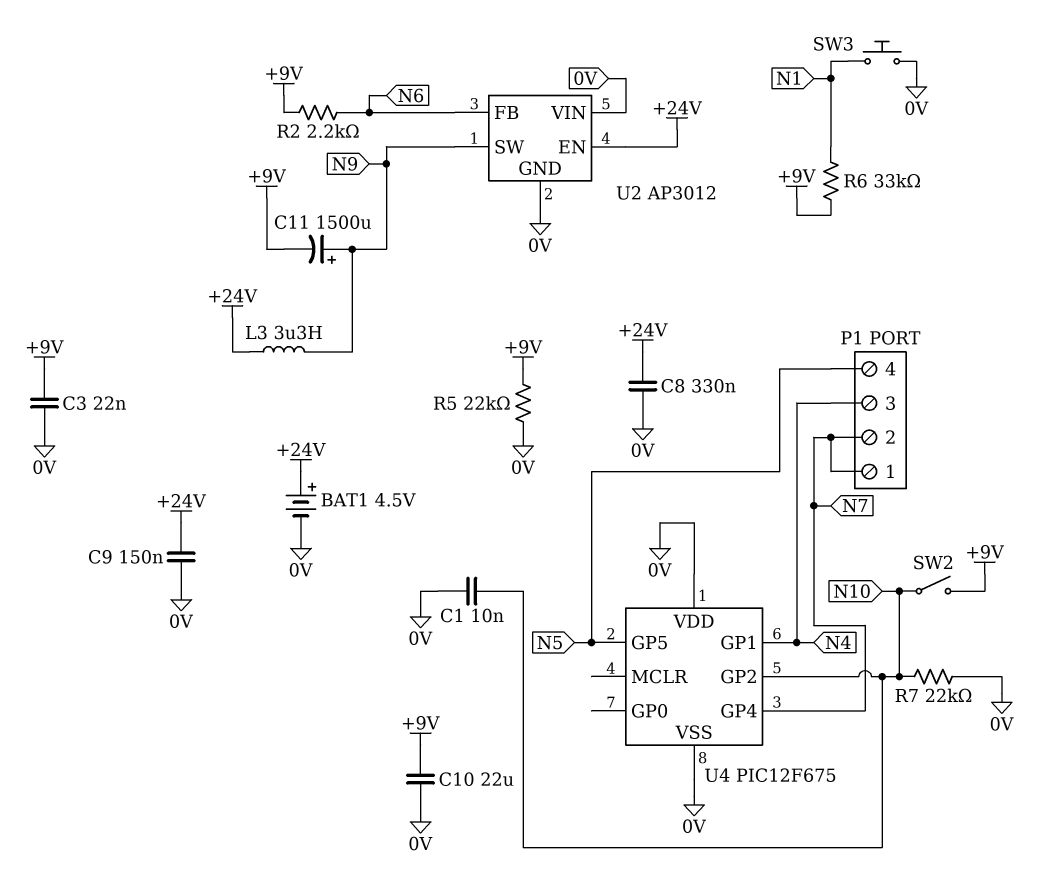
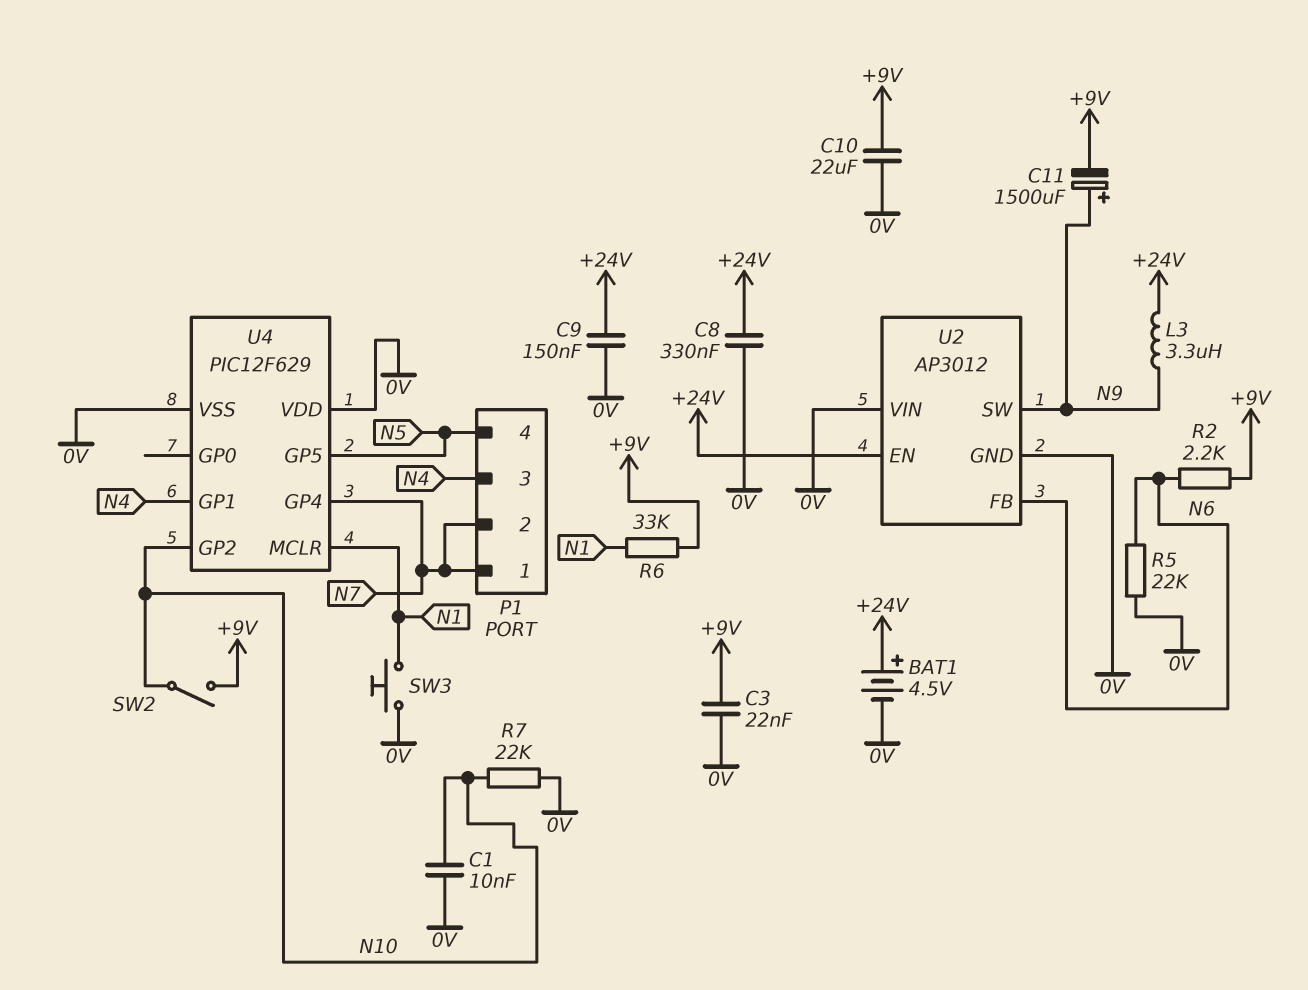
R5: 22k (+9V, 0V) -> 22k (0V, N6)
U4: PIC12F675 -> PIC12F629
U4 pin MCLR: none -> N1

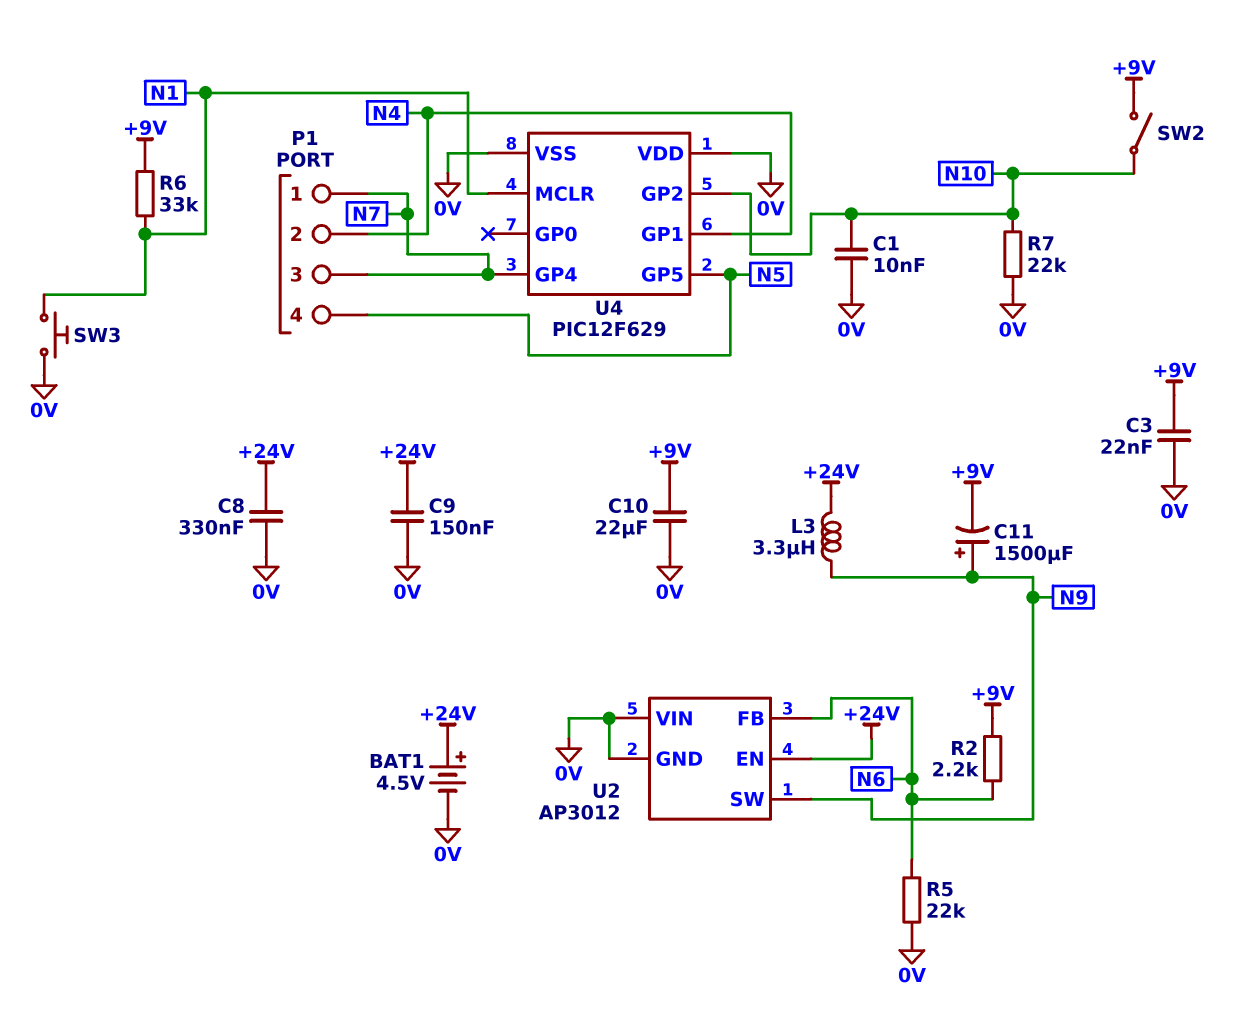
P1 pin 2: N7 -> N4
P1 pin 3: N4 -> N7

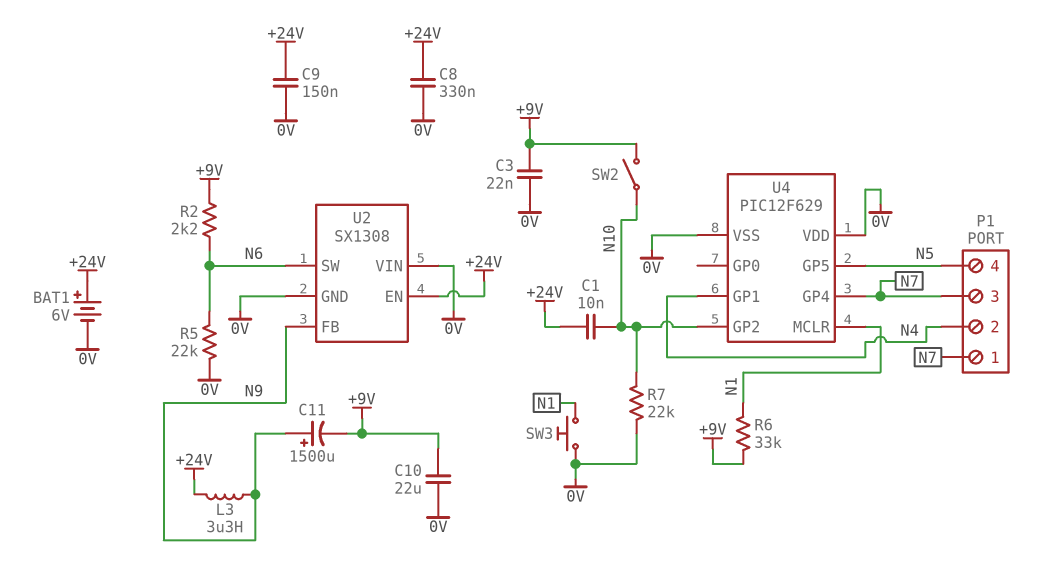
BAT1: 4.5V (plus +24V, minus 0V) -> 6V (plus +24V, minus 0V)
C1: 10nF (0V, N10) -> 10nF (+24V, N10)
U2: AP3012 -> SX1308
U2 pin FB: N6 -> N9
U2 pin SW: N9 -> N6

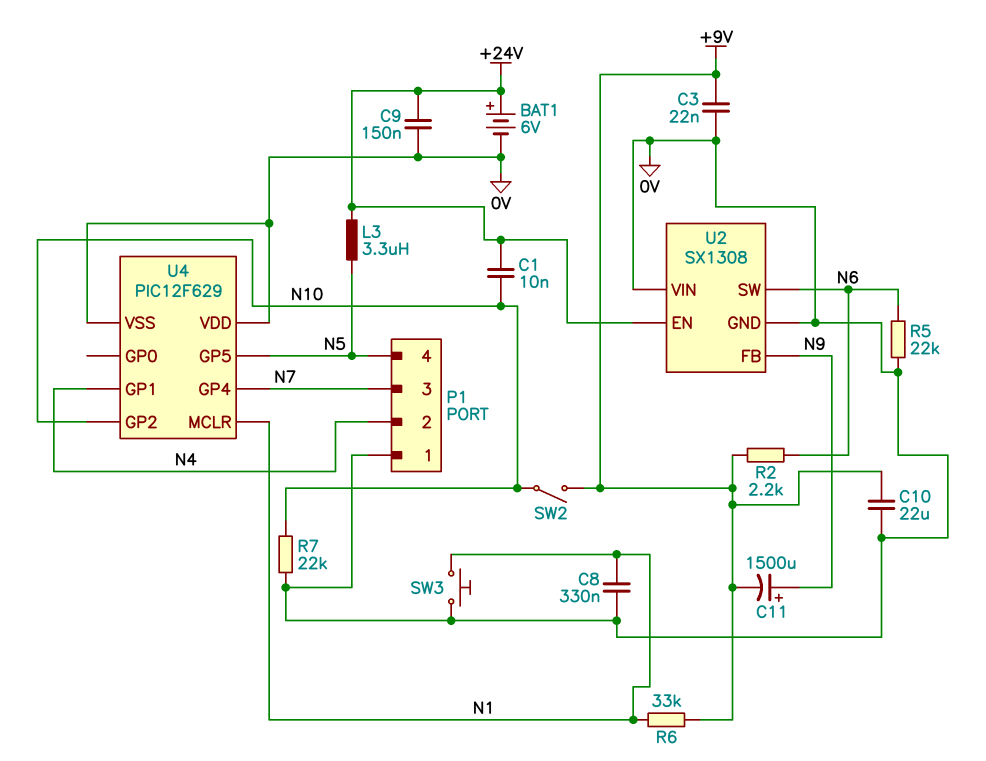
C8: 330nF (+24V, 0V) -> 330nF (0V, N1)
L3: 3.3uH (+24V, N9) -> 3.3uH (+24V, N5)
P1 pin 1: N7 -> 0V

